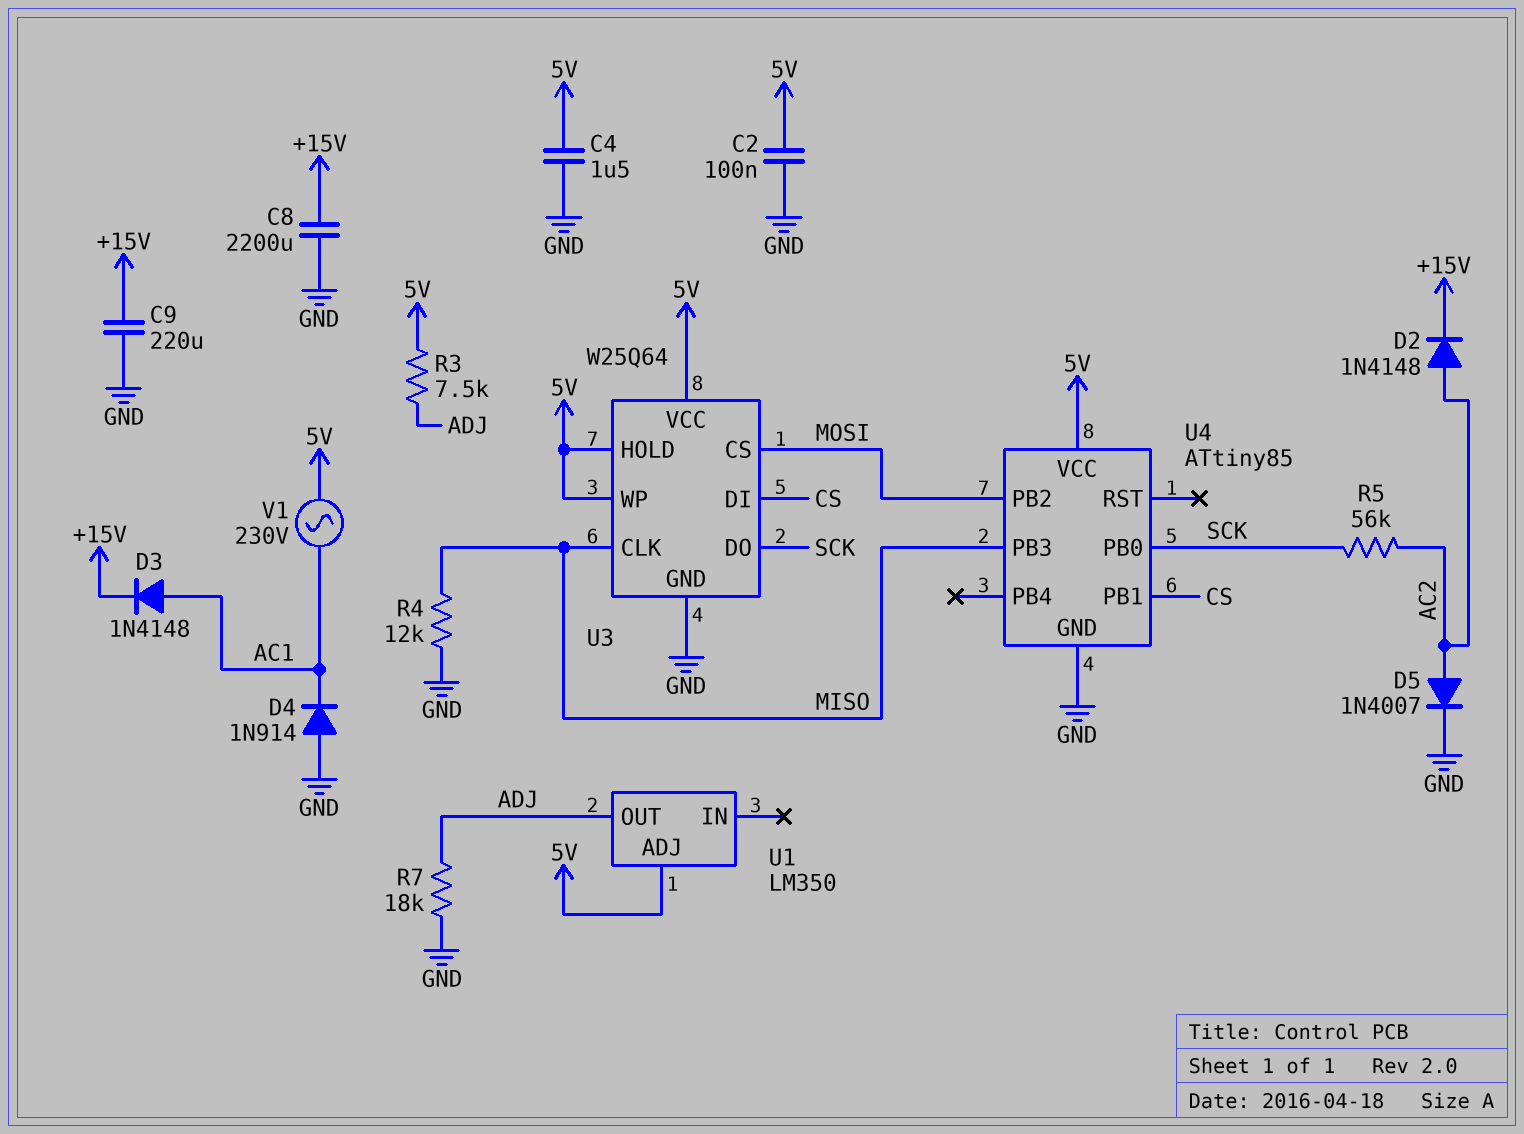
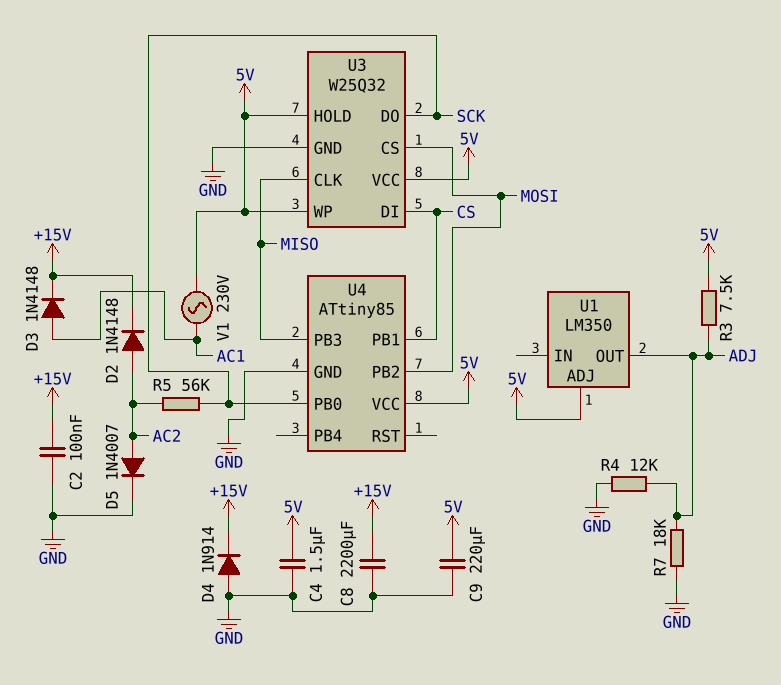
C2: 100nF (5V, GND) -> 100nF (+15V, GND)
C9: 220uF (+15V, GND) -> 220uF (5V, GND)
D4: diode 1N914 (A GND, K AC1) -> diode 1N914 (A GND, K +15V)
R4: 12k (GND, MISO) -> 12k (ADJ, GND)
U3: W25Q64 -> W25Q32

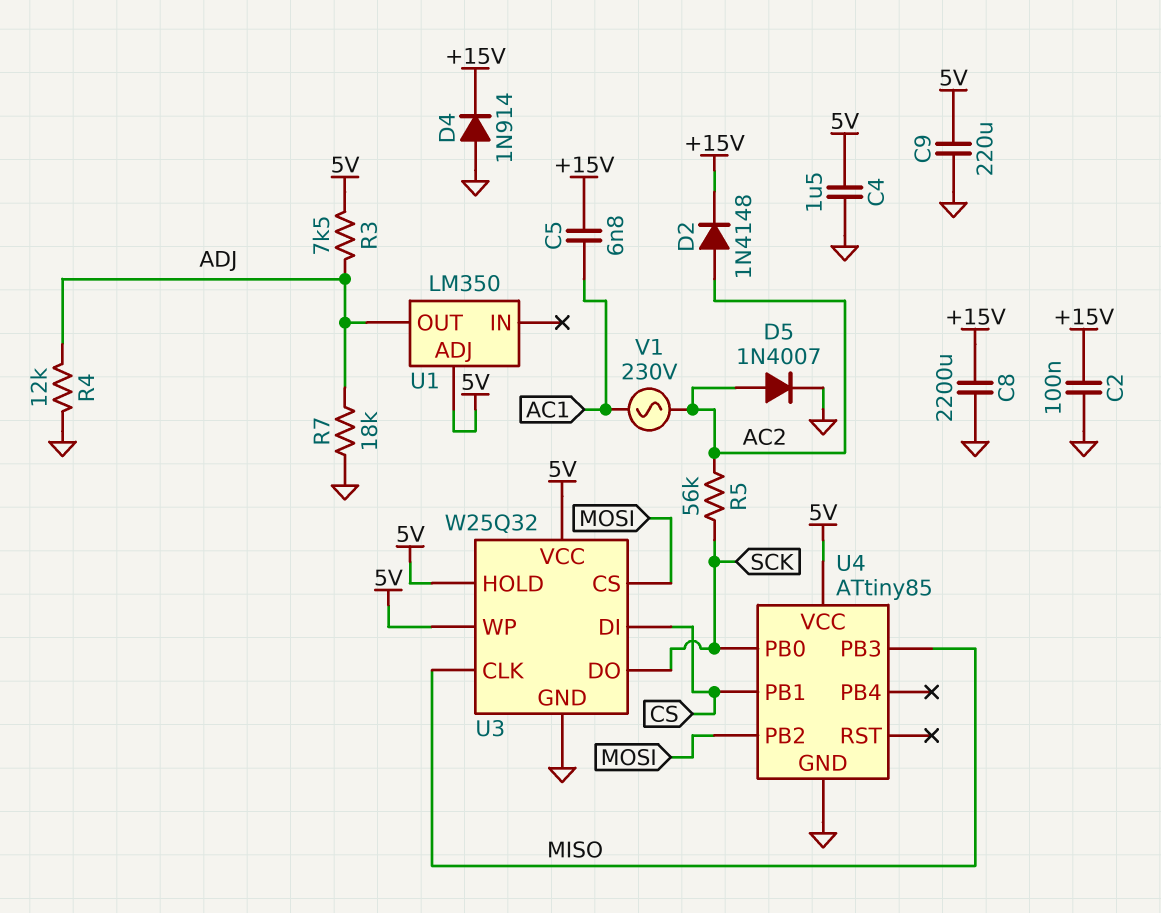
C5: none -> 6.8nF (+15V, AC1)
D3: diode 1N4148 (A AC1, K +15V) -> none
V1: AC 230V (5V, AC1) -> AC 230V (AC1, AC2)

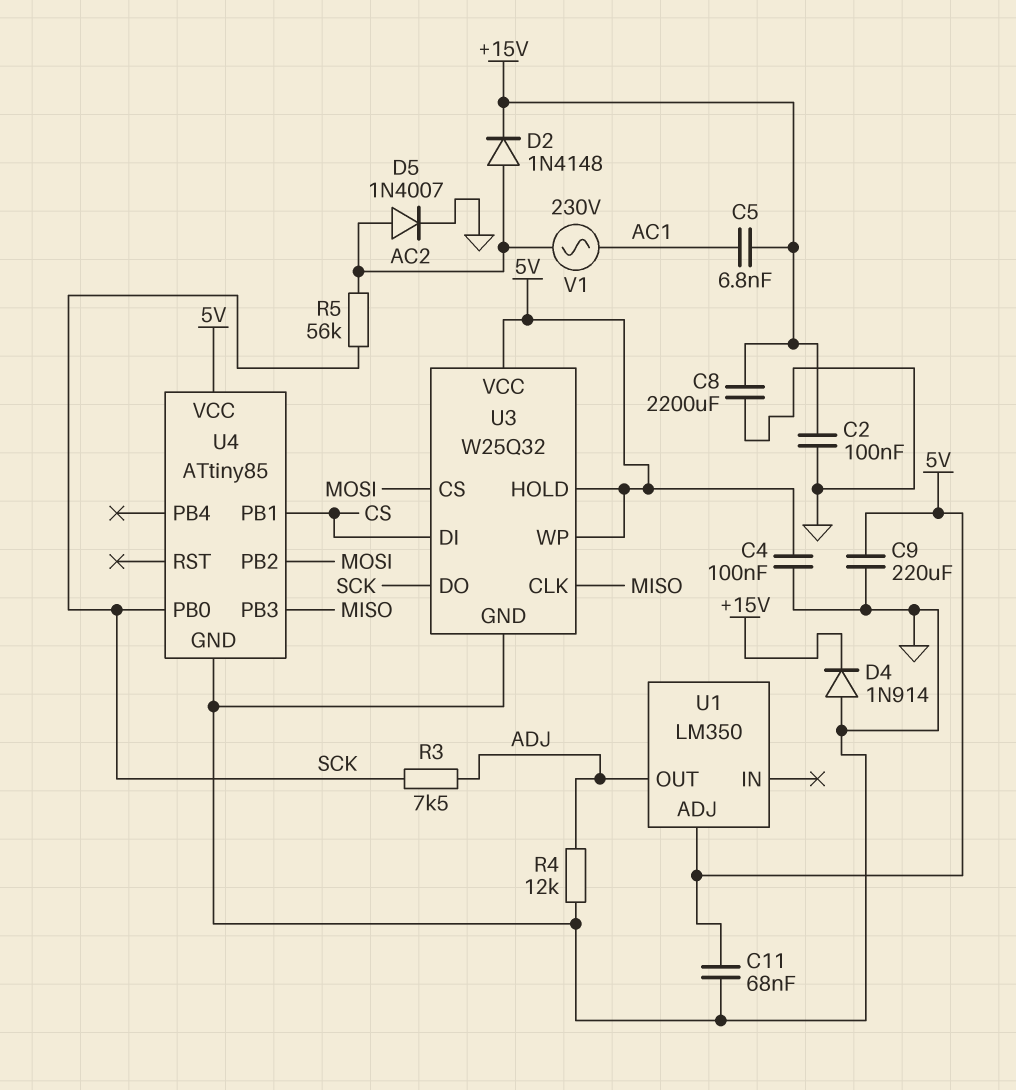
C4: 1.5uF (5V, GND) -> 100nF (5V, GND)
C11: none -> 68nF (5V, GND)
R3: 7.5k (5V, ADJ) -> 7.5k (ADJ, SCK)
R7: 18k (ADJ, GND) -> none

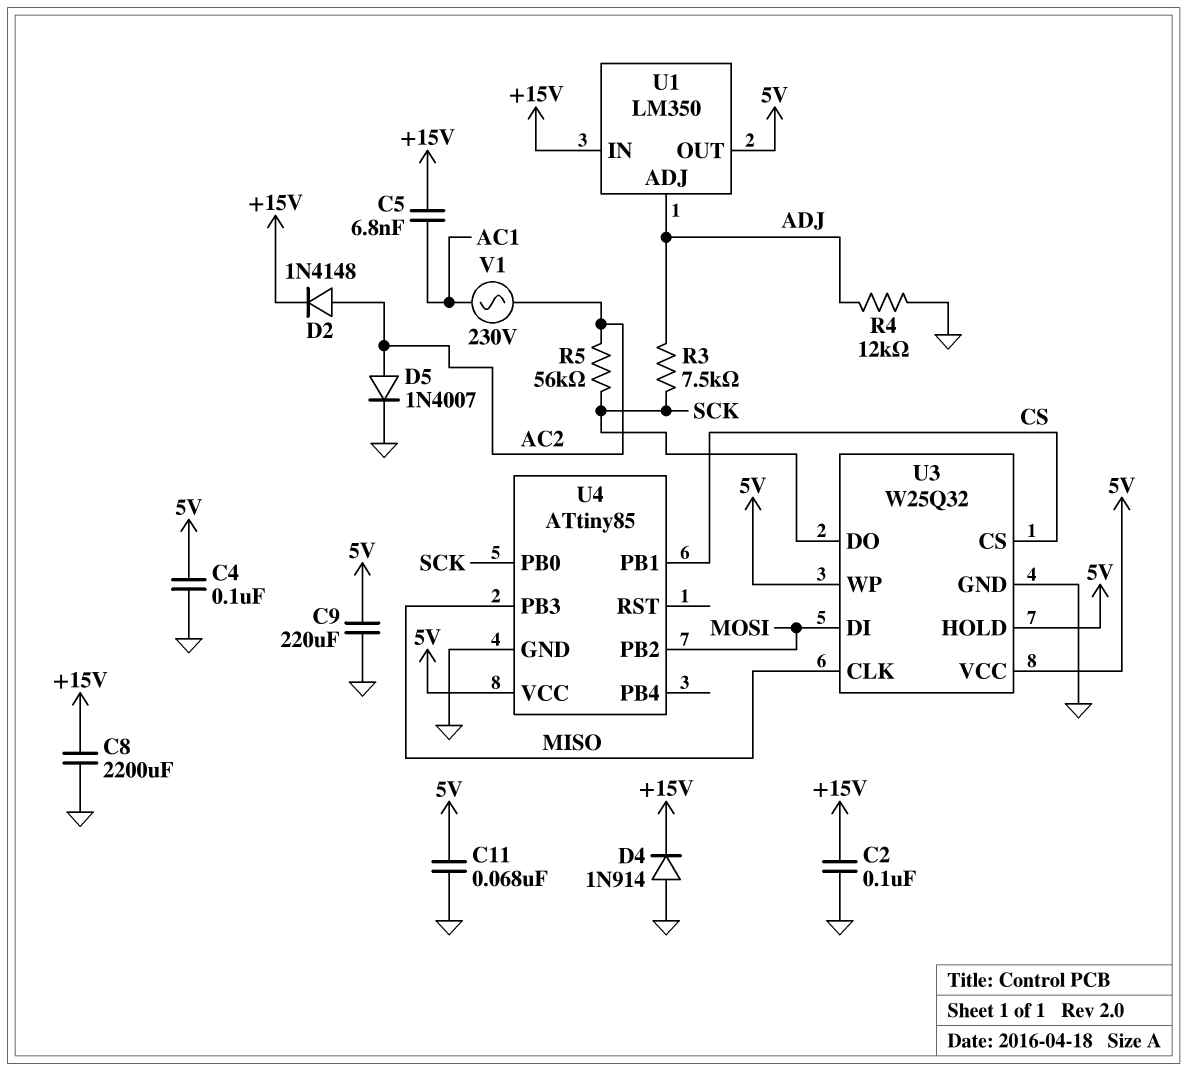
U1 pin ADJ: 5V -> ADJ
U1 pin IN: none -> +15V
U1 pin OUT: ADJ -> 5V
U3 pin CS: MOSI -> CS
U3 pin DI: CS -> MOSI

